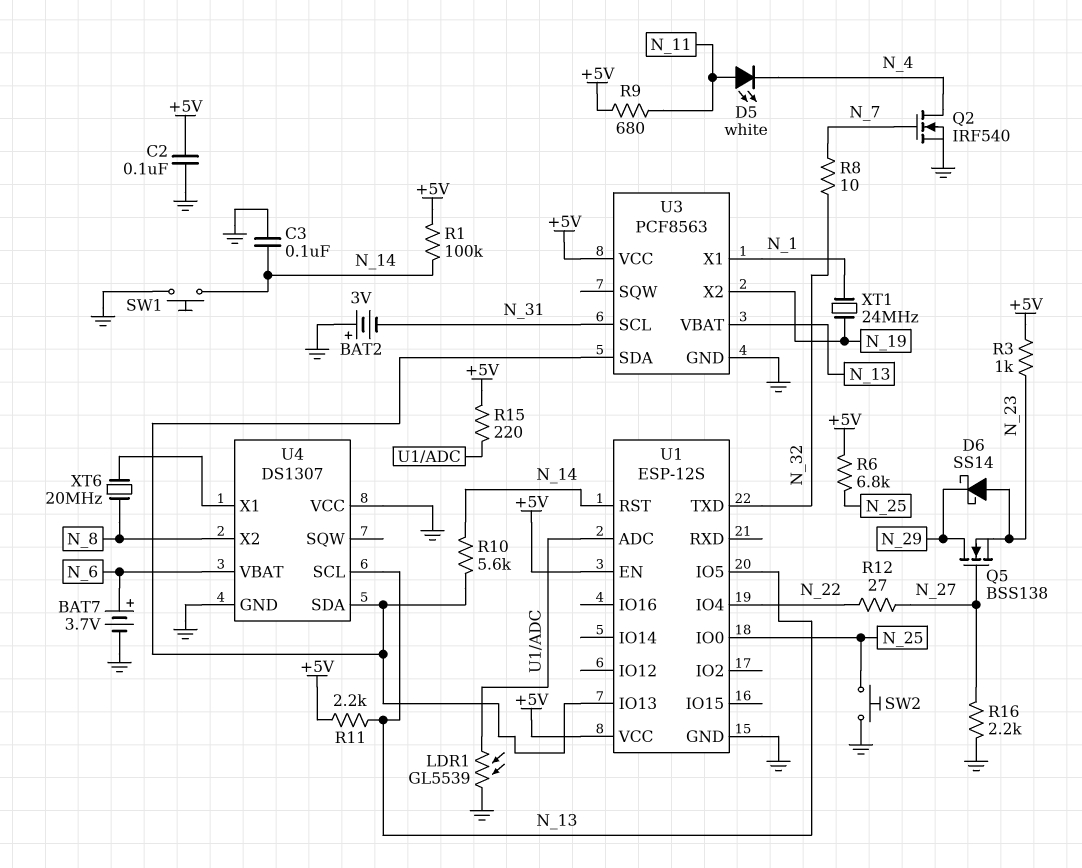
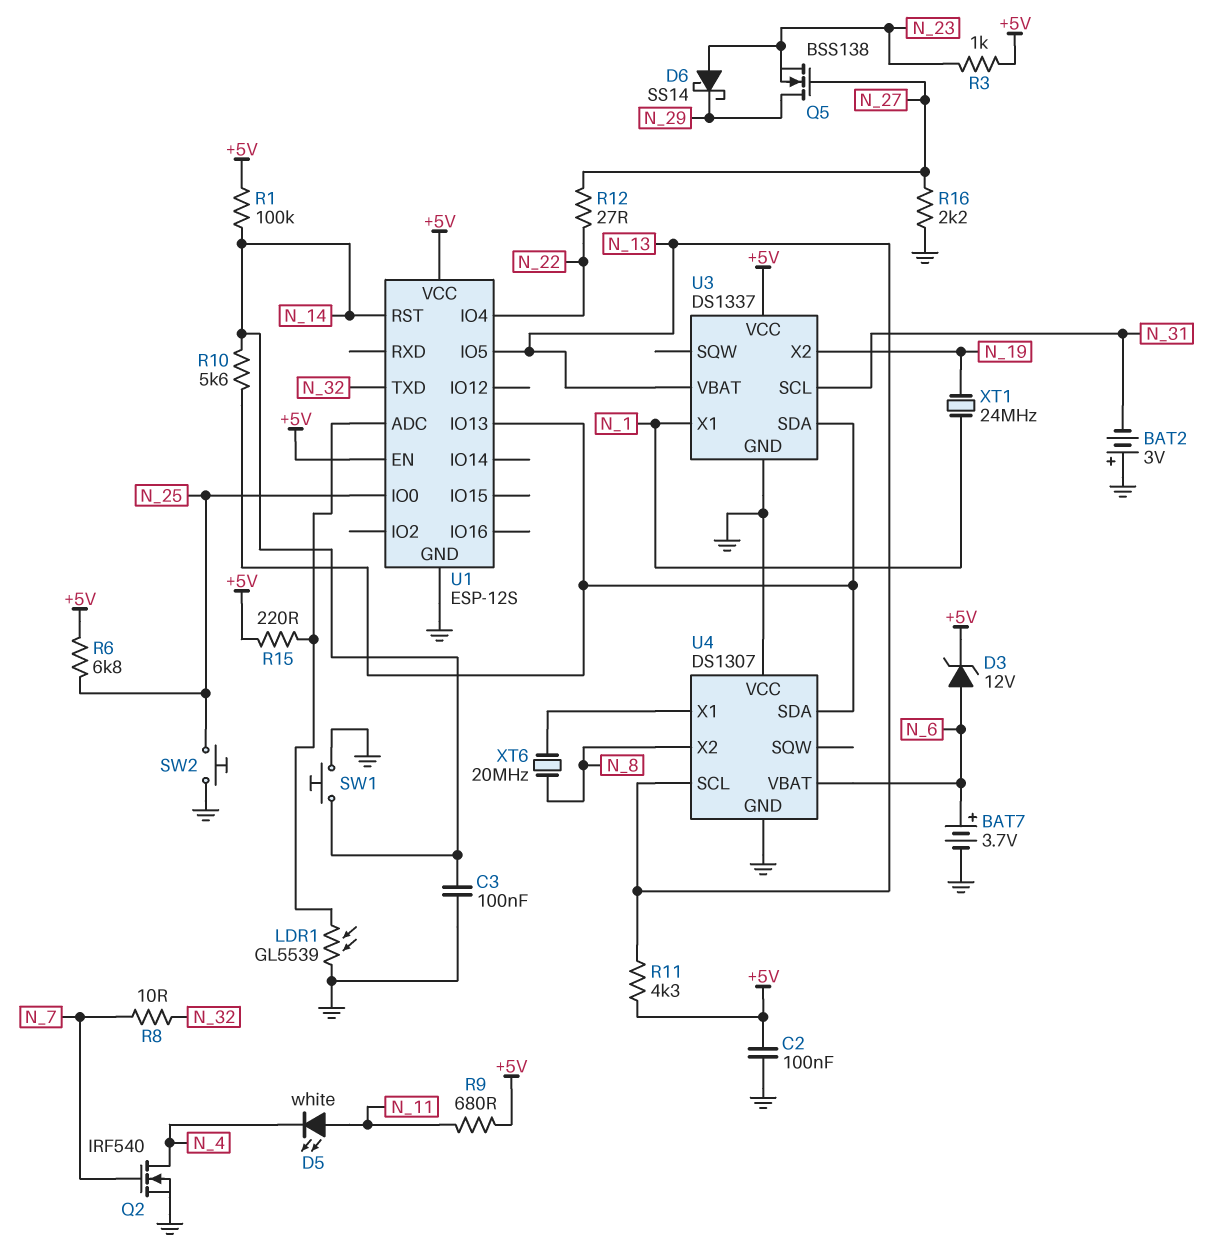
D3: none -> zener 12V (A N_6, K +5V)
R11: 2.2k (+5V, N_13) -> 4.3k (+5V, N_13)
U3: PCF8563 -> DS1337

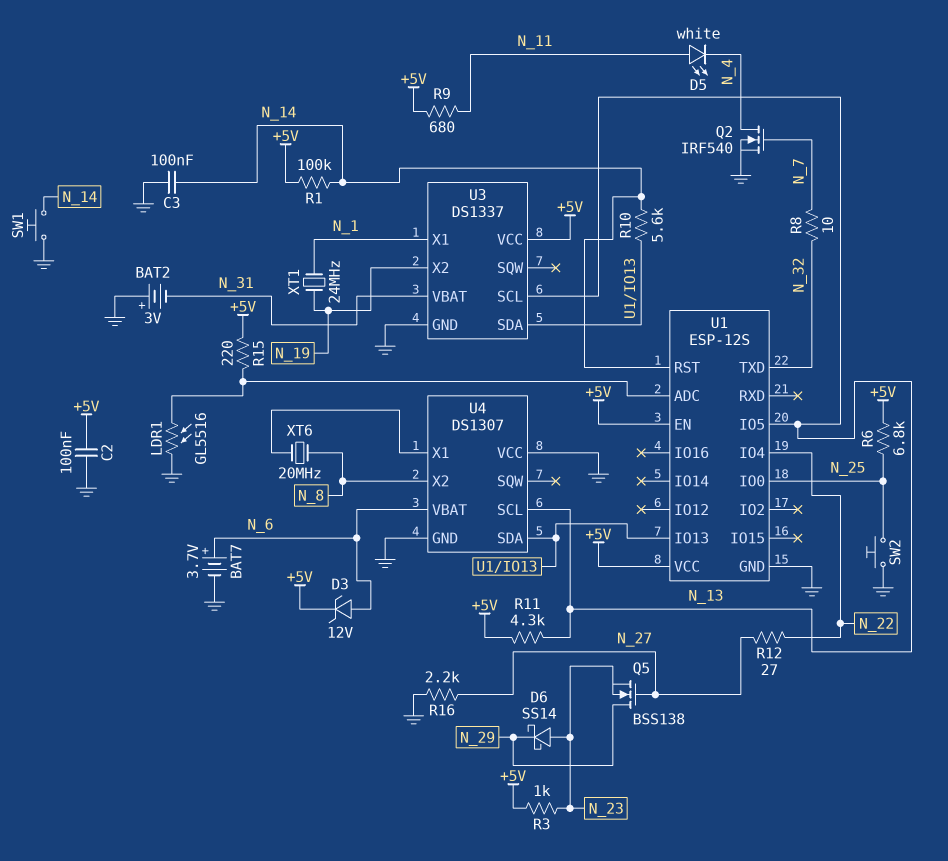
LDR1: GL5539 (GND, U1/ADC) -> GL5516 (GND, U1/ADC)
U3 pin SCL: N_31 -> N_13
U3 pin VBAT: N_13 -> N_31

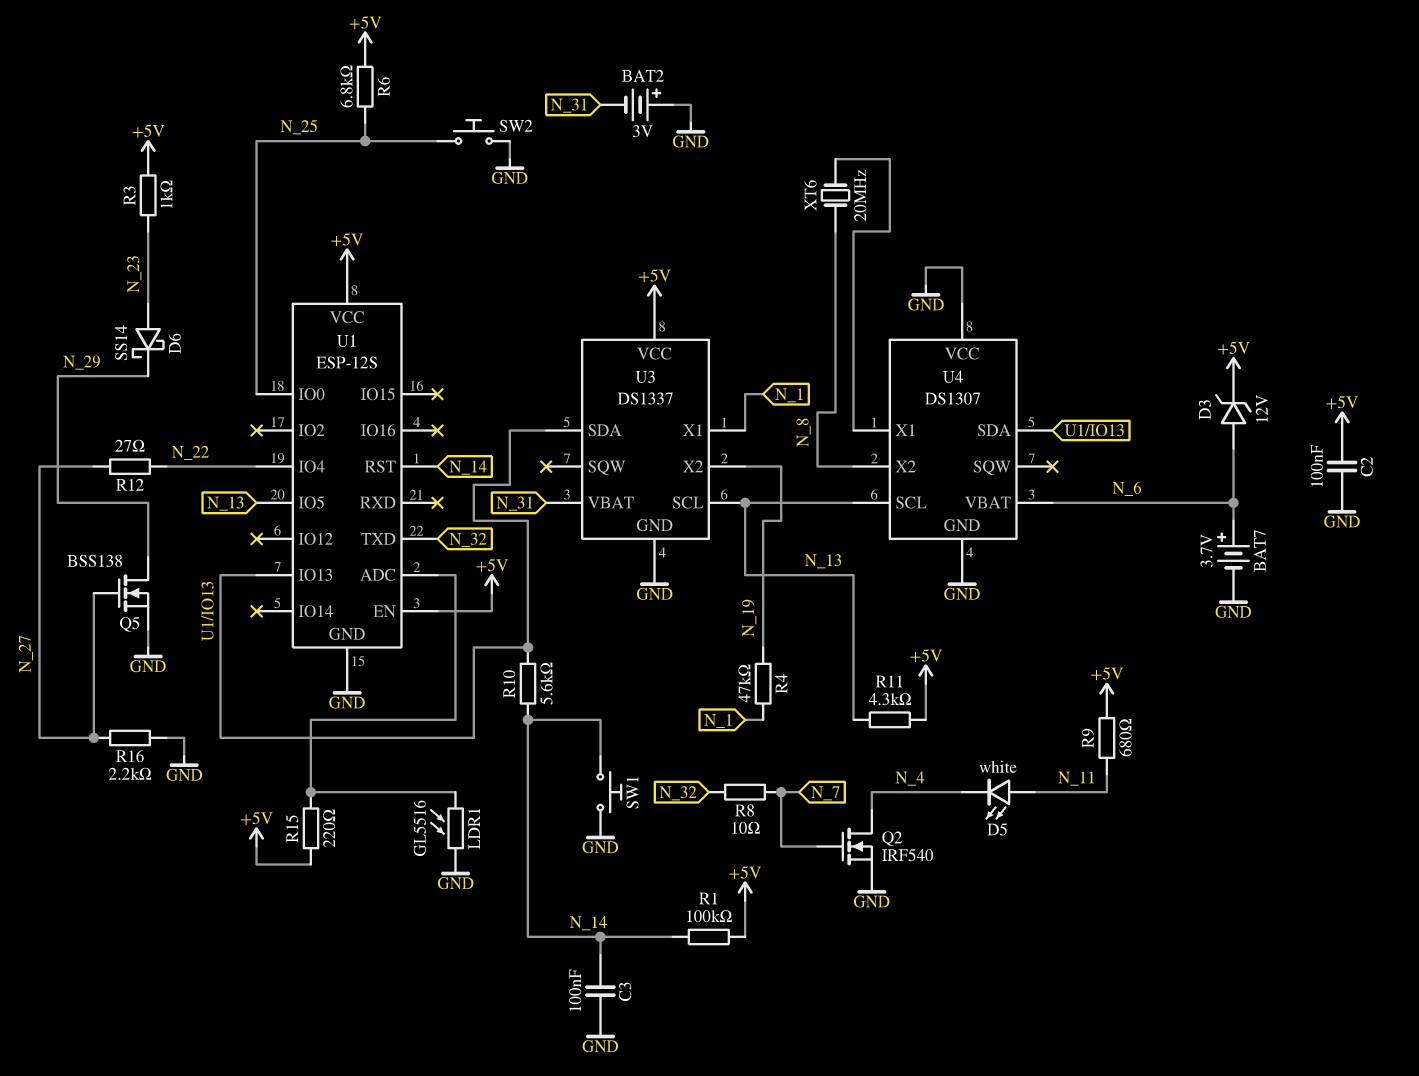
Q5: NMOS BSS138 (G N_27, D N_29, S N_23) -> NMOS BSS138 (G N_27, D N_29, S GND)
R4: none -> 47k (N_1, N_19)
XT1: 24MHz (N_1, N_19) -> none

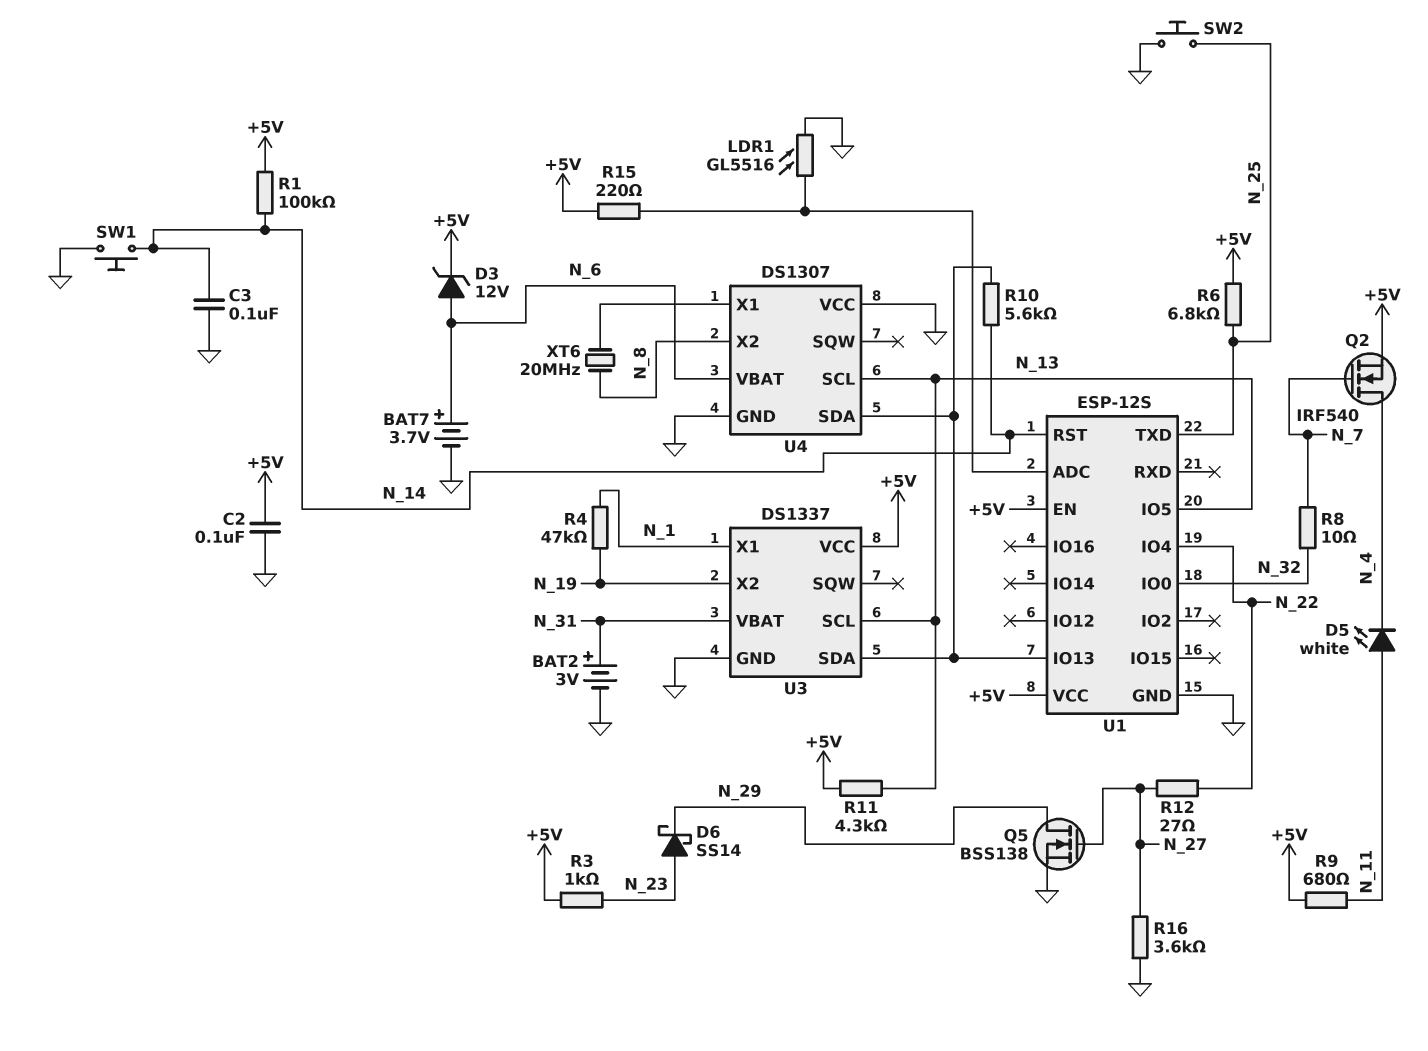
BAT2: 3V (plus GND, minus N_31) -> 3V (plus N_31, minus GND)
Q2: NMOS IRF540 (G N_7, D N_4, S GND) -> NMOS IRF540 (G N_7, D N_4, S +5V)
R16: 2.2k (GND, N_27) -> 3.6k (GND, N_27)
U1 pin IO0: N_25 -> N_32
U1 pin TXD: N_32 -> N_25

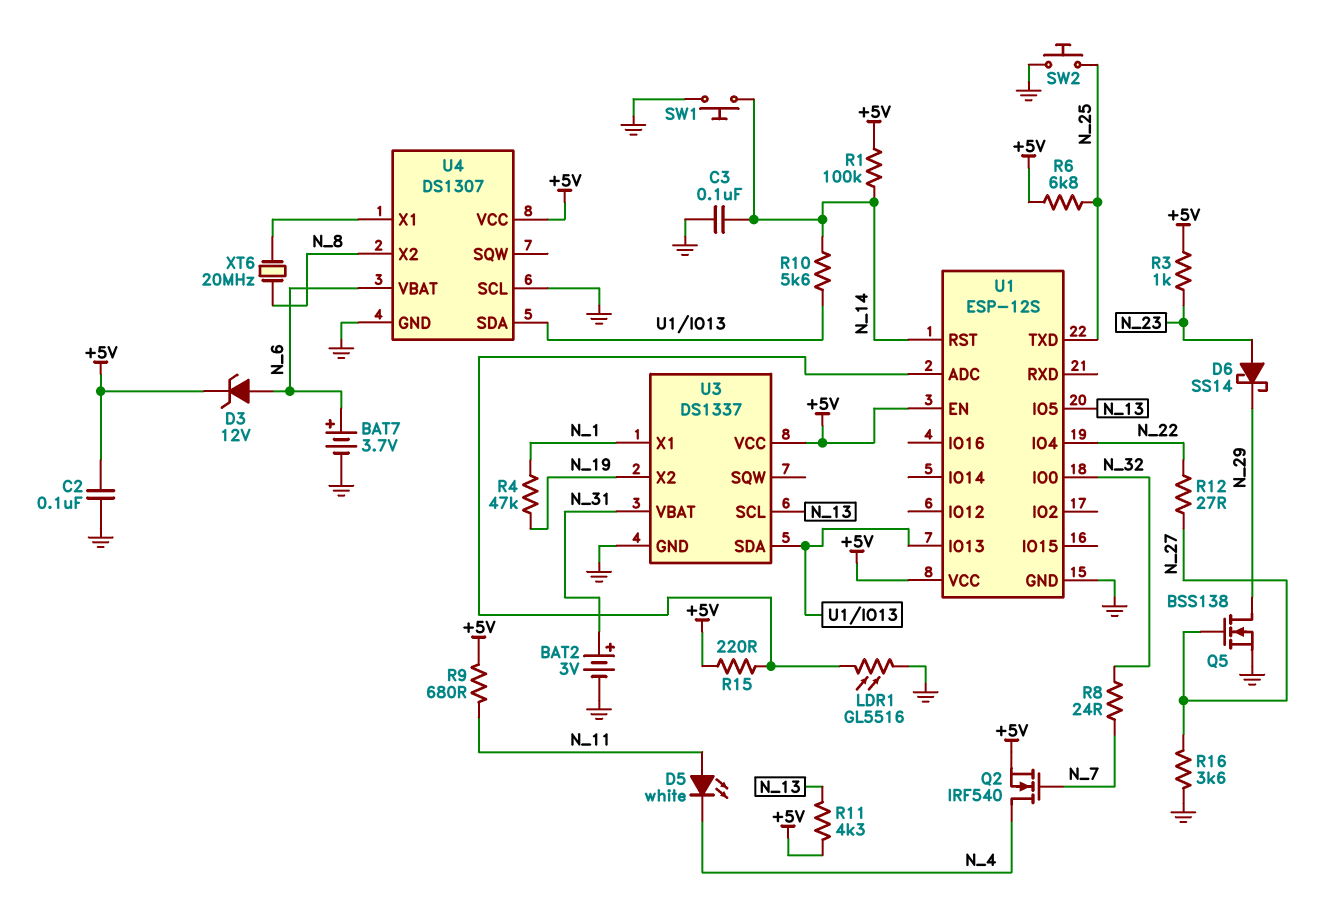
R8: 10 (N_7, N_32) -> 24 (N_7, N_32)
U4 pin SCL: N_13 -> GND
U4 pin VCC: GND -> +5V

